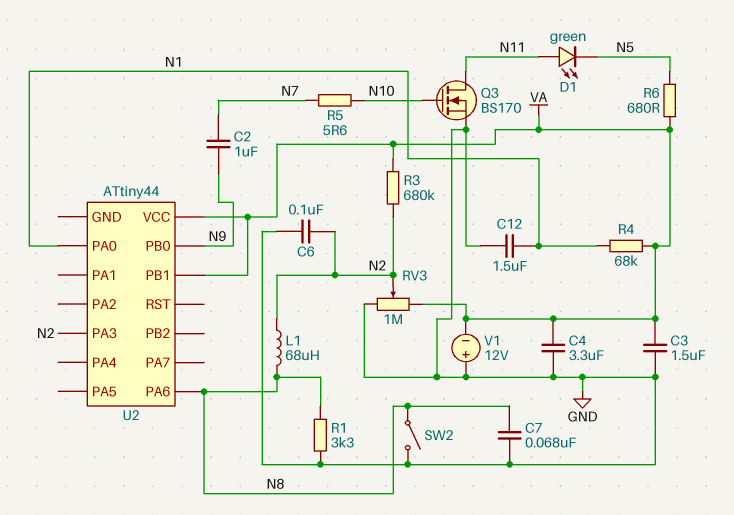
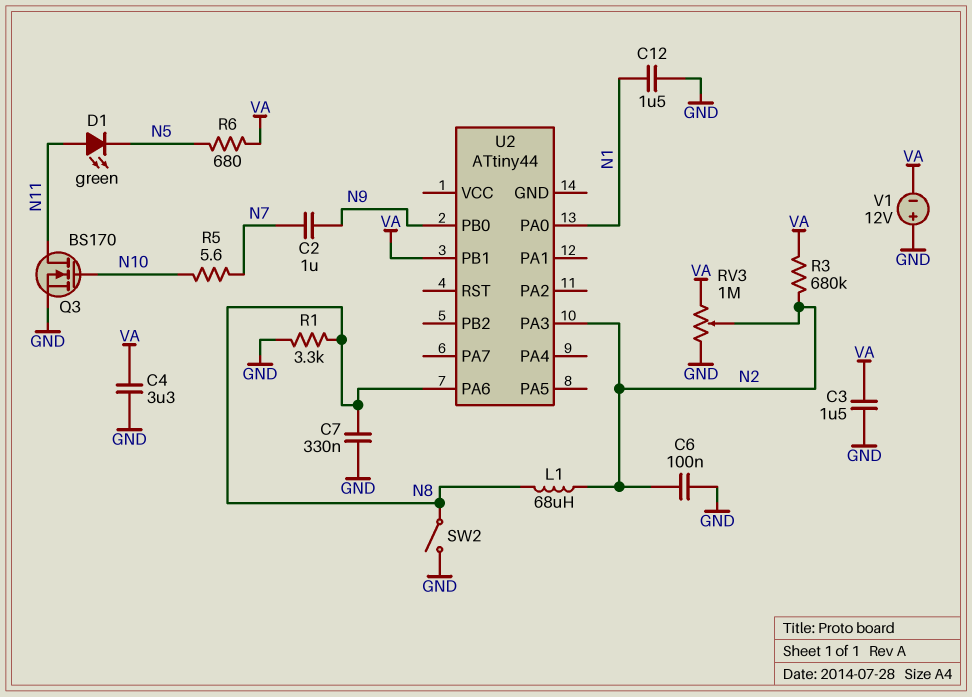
C7: 68nF (GND, N8) -> 330nF (GND, N8)
R4: 68k (N1, VA) -> none
U2 pin VCC: VA -> none

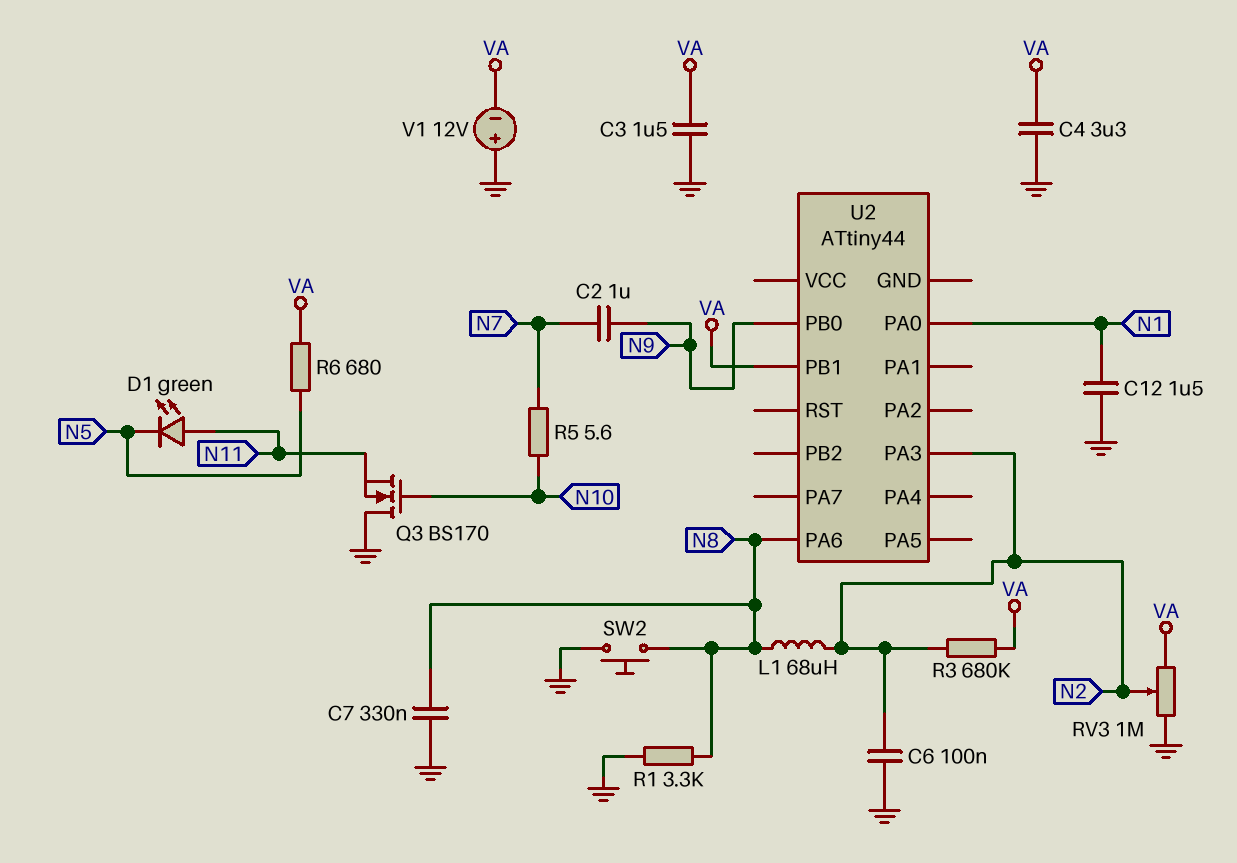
Q3: NMOS BS170 (G N10, D N11, S GND) -> NMOS BS170 (G N10, D GND, S N11)
SW2: switch (GND, N8) -> button (GND, N8)

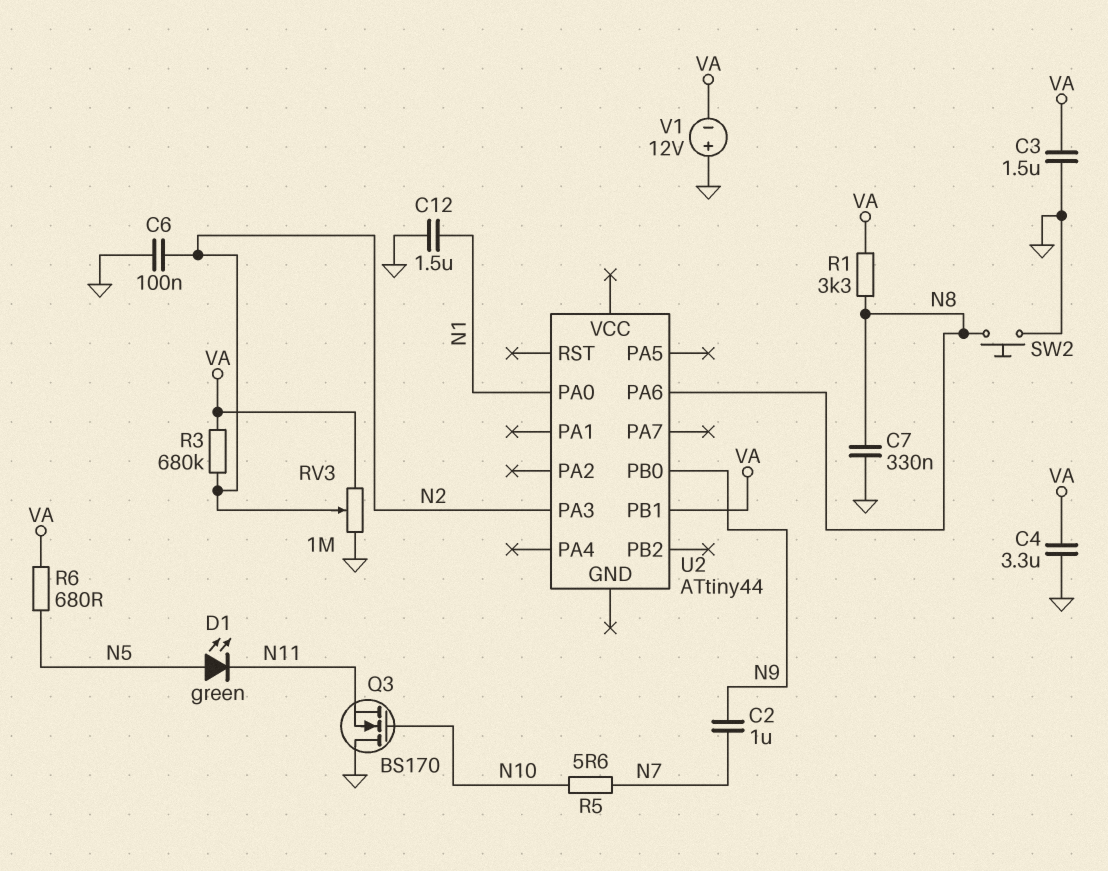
D1: LED green (A N11, K N5) -> LED green (A N5, K N11)
L1: 68uH (N2, N8) -> none
R1: 3.3k (GND, N8) -> 3.3k (N8, VA)

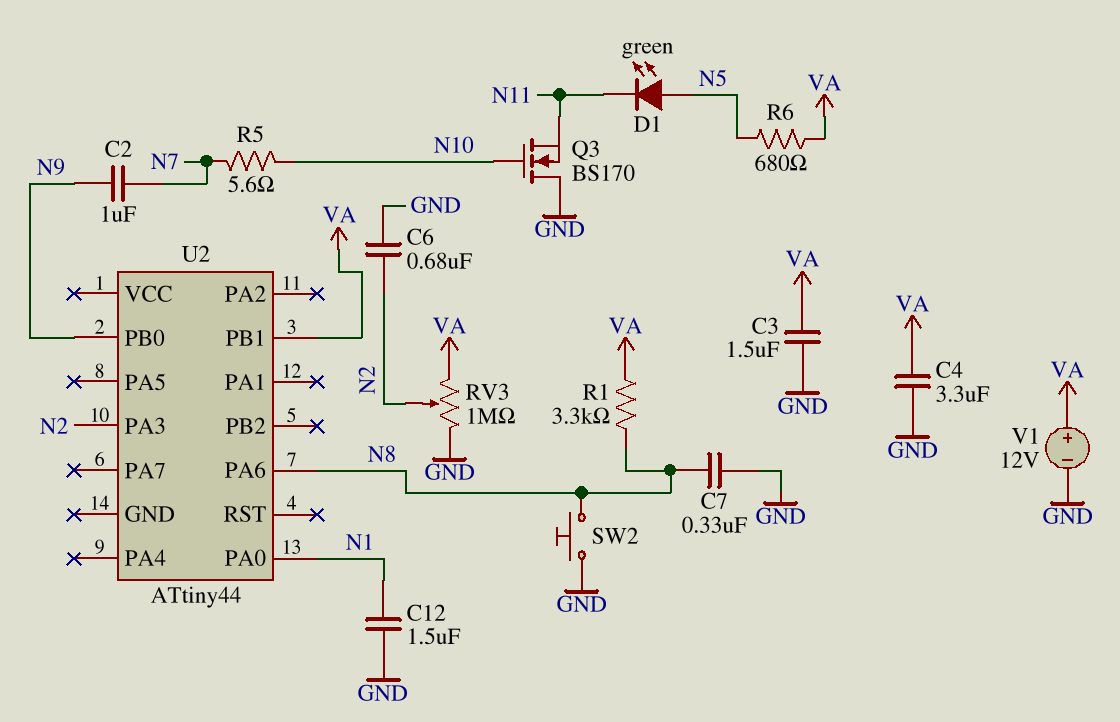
C6: 100nF (GND, N2) -> 680nF (GND, N2)
R3: 680k (N2, VA) -> none
V1: 12V (plus GND, minus VA) -> 12V (plus VA, minus GND)

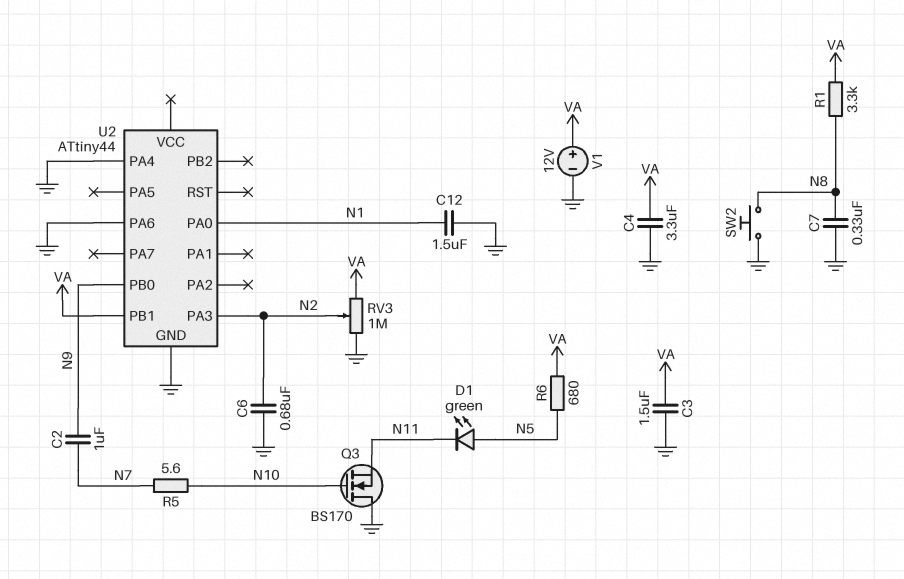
U2 pin GND: none -> GND
U2 pin PA4: none -> GND
U2 pin PA6: N8 -> GND

